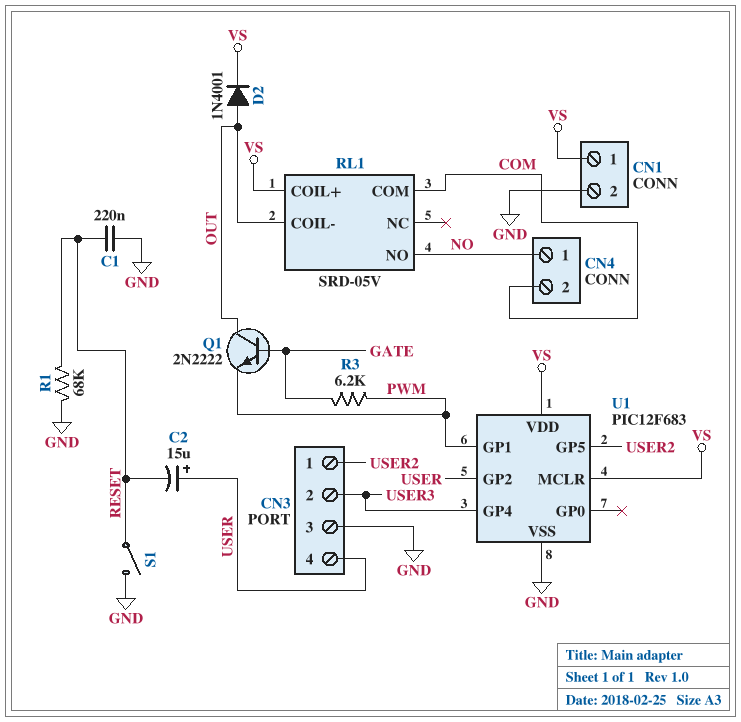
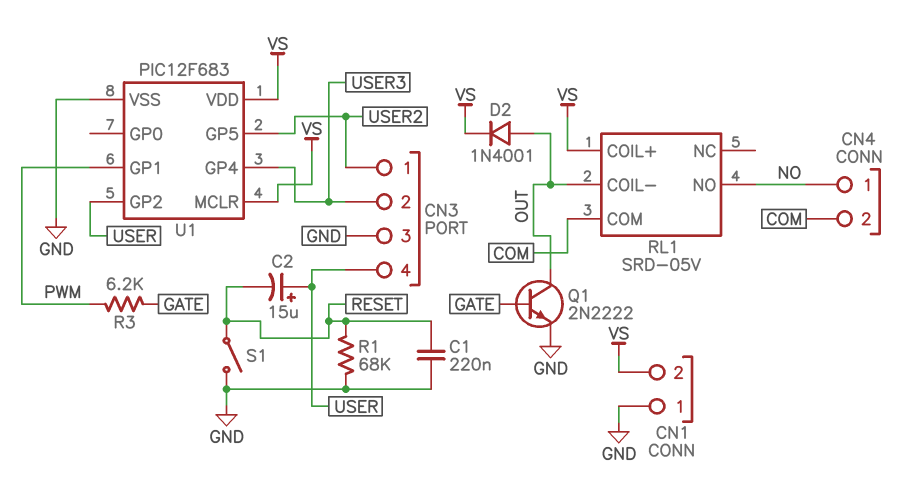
CN1 pin 1: VS -> GND
CN1 pin 2: GND -> VS
Q1: NPN 2N2222 (B GATE, C OUT, E PWM) -> NPN 2N2222 (B GATE, C OUT, E GND)

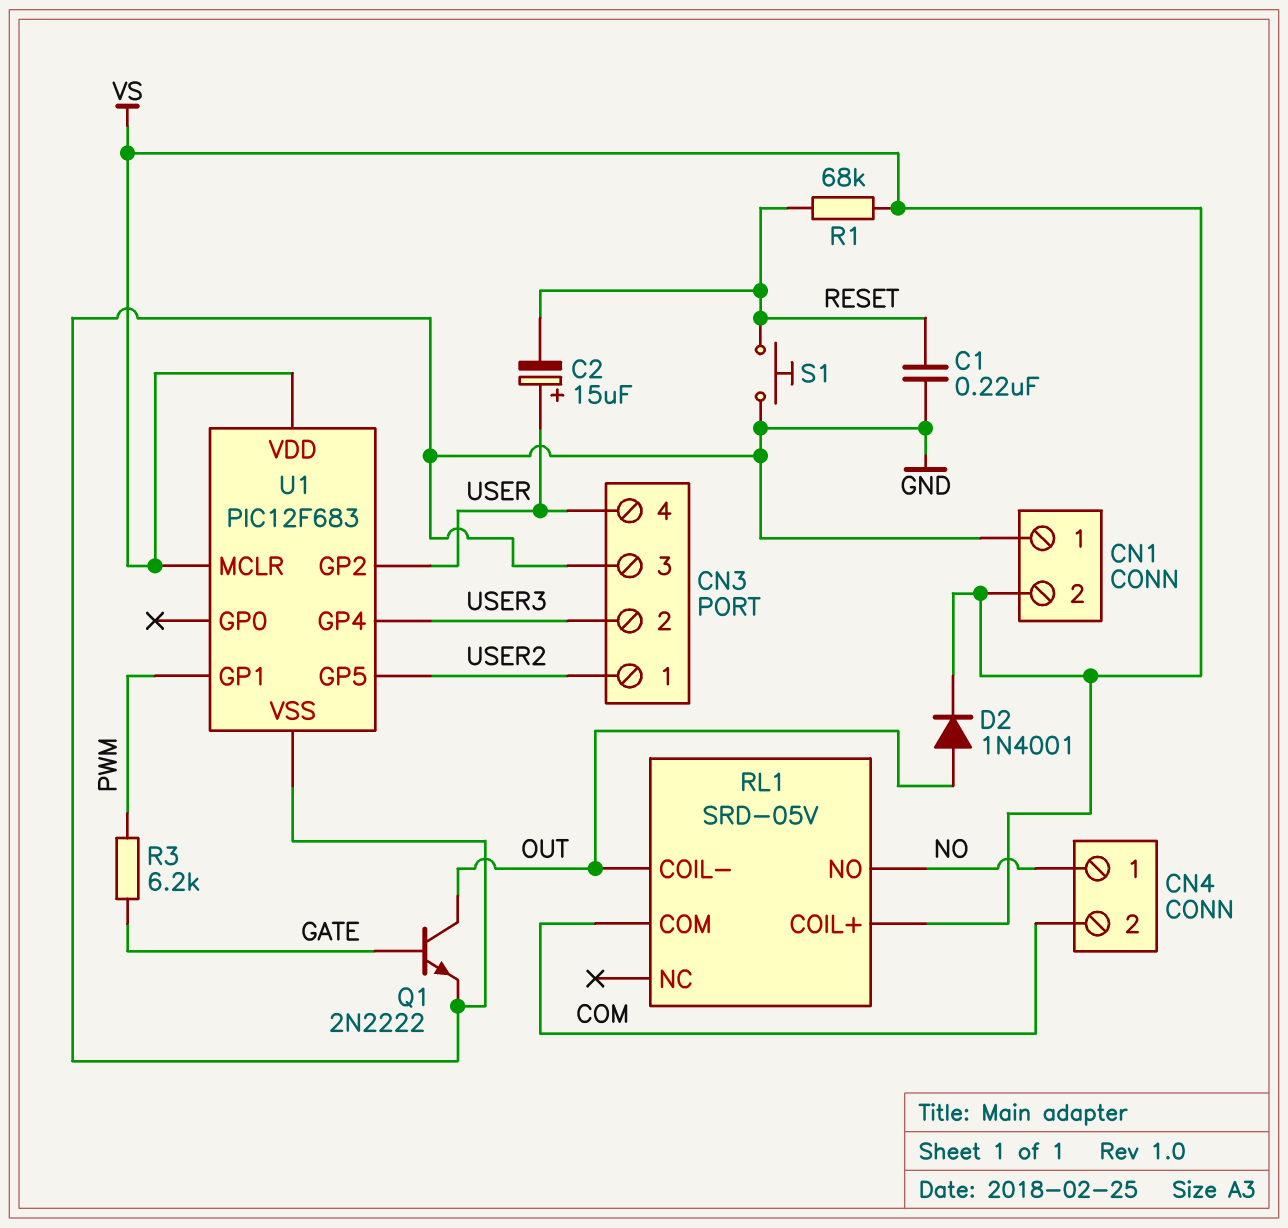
R1: 68k (GND, RESET) -> 68k (RESET, VS)
S1: switch (GND, RESET) -> button (GND, RESET)

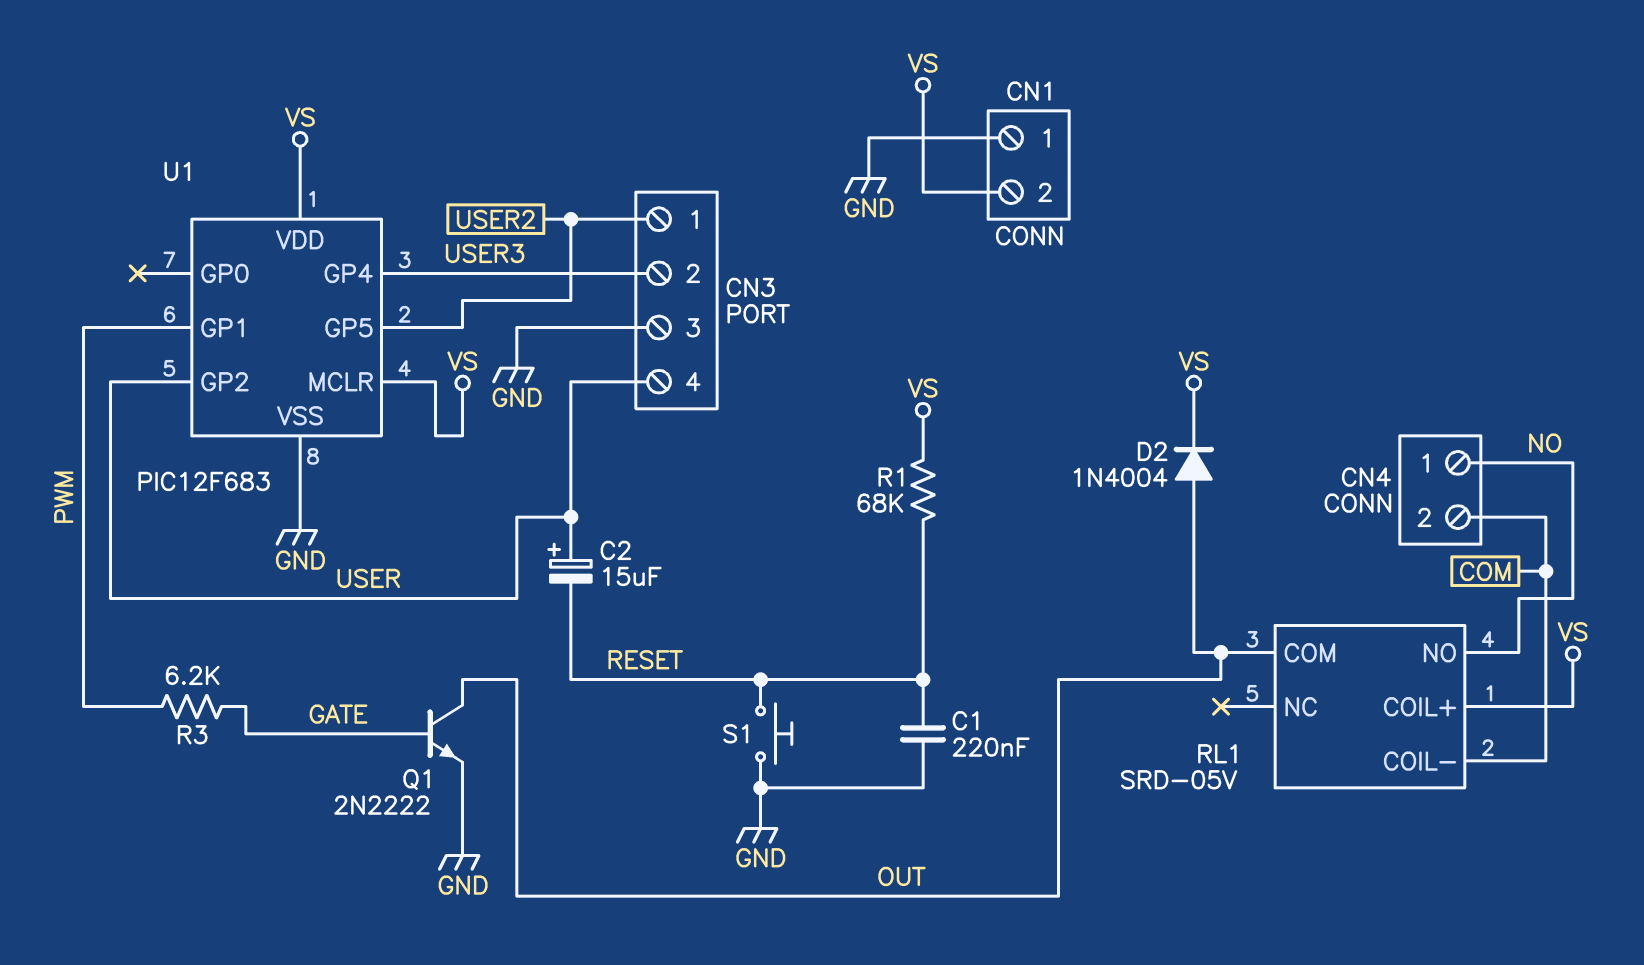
D2: diode 1N4001 (A OUT, K VS) -> diode 1N4004 (A OUT, K VS)
RL1 pin COIL-: OUT -> COM
RL1 pin COM: COM -> OUT

